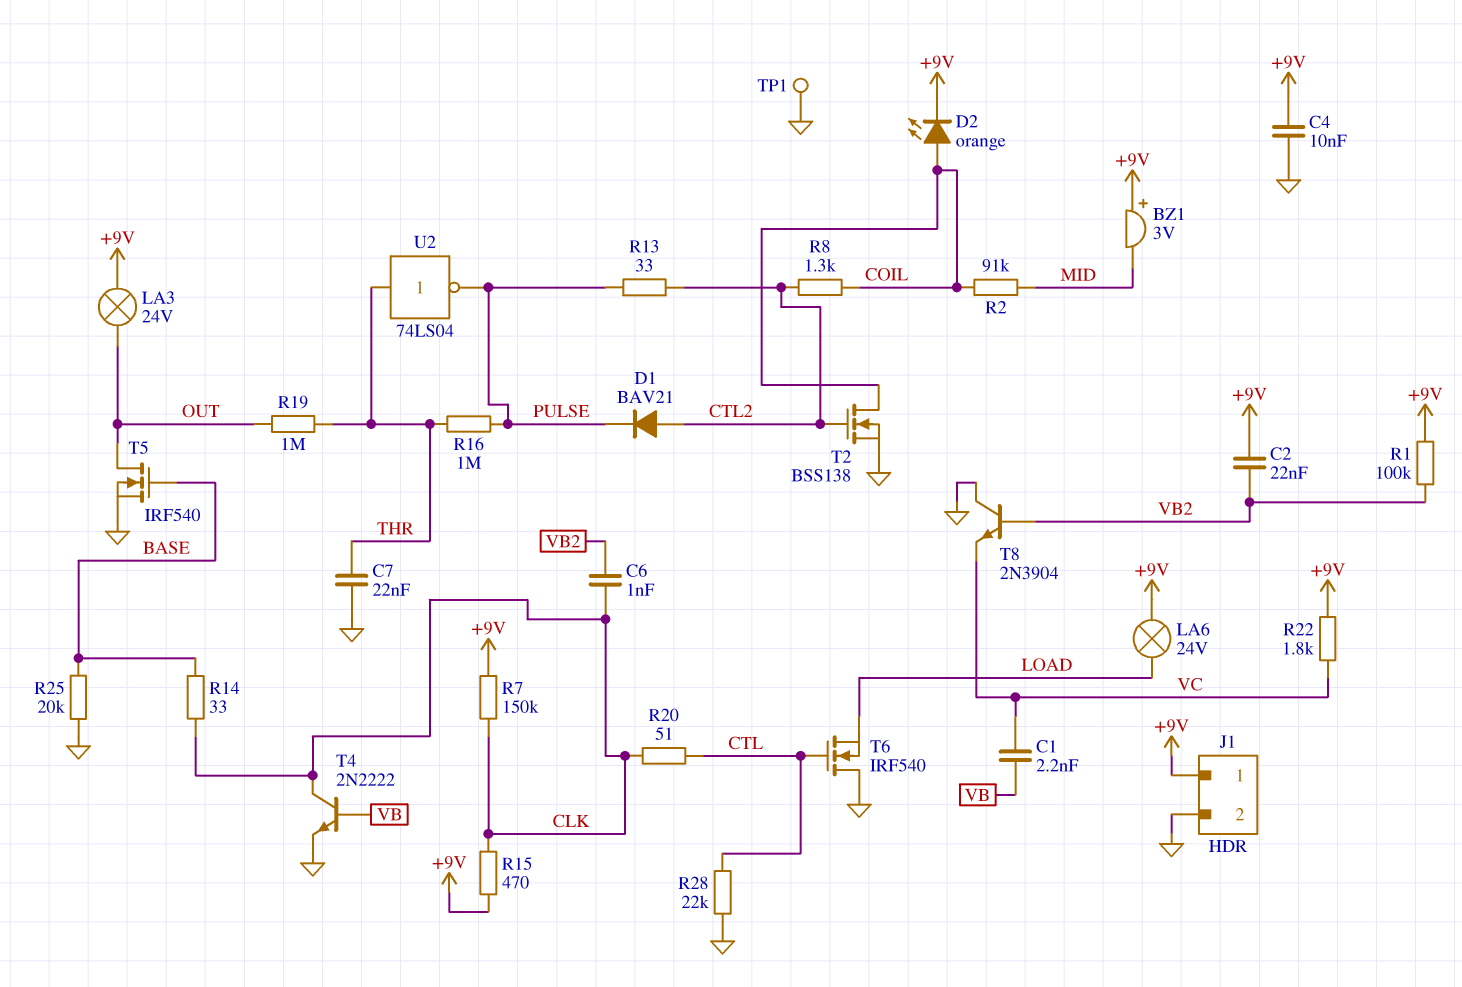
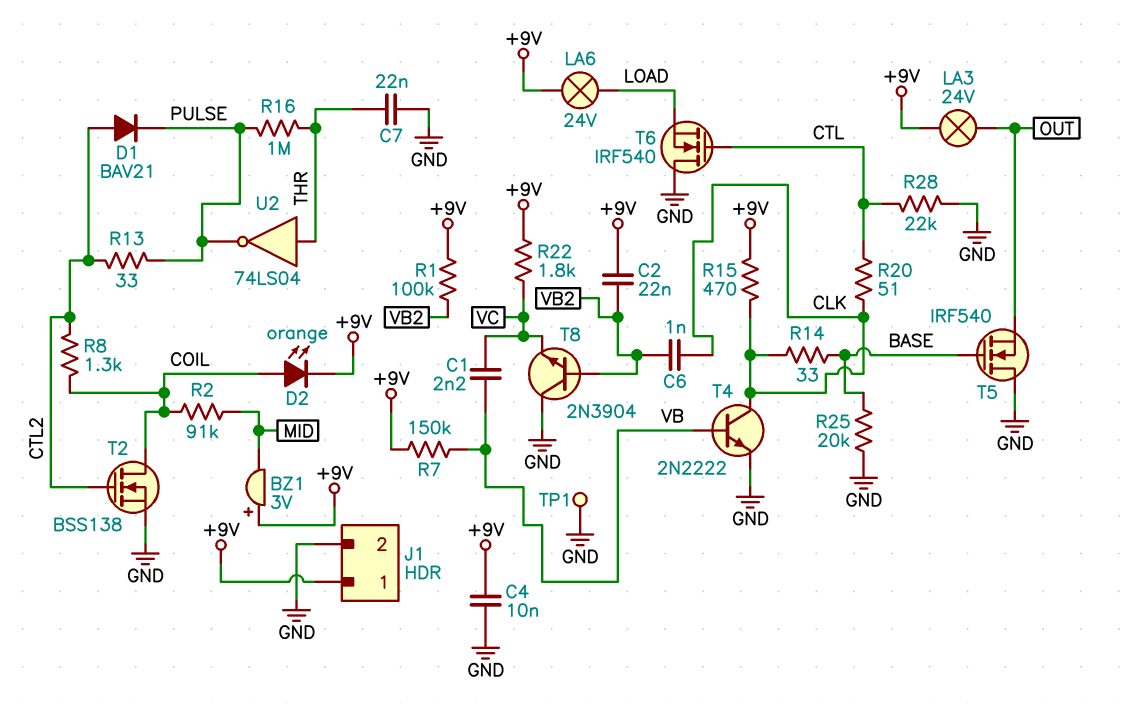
R7: 150k (+9V, CLK) -> 150k (+9V, VB)
R19: 1M (OUT, THR) -> none
T5: NMOS IRF540 (G BASE, D OUT, S GND) -> NMOS IRF540 (G BASE, D GND, S OUT)

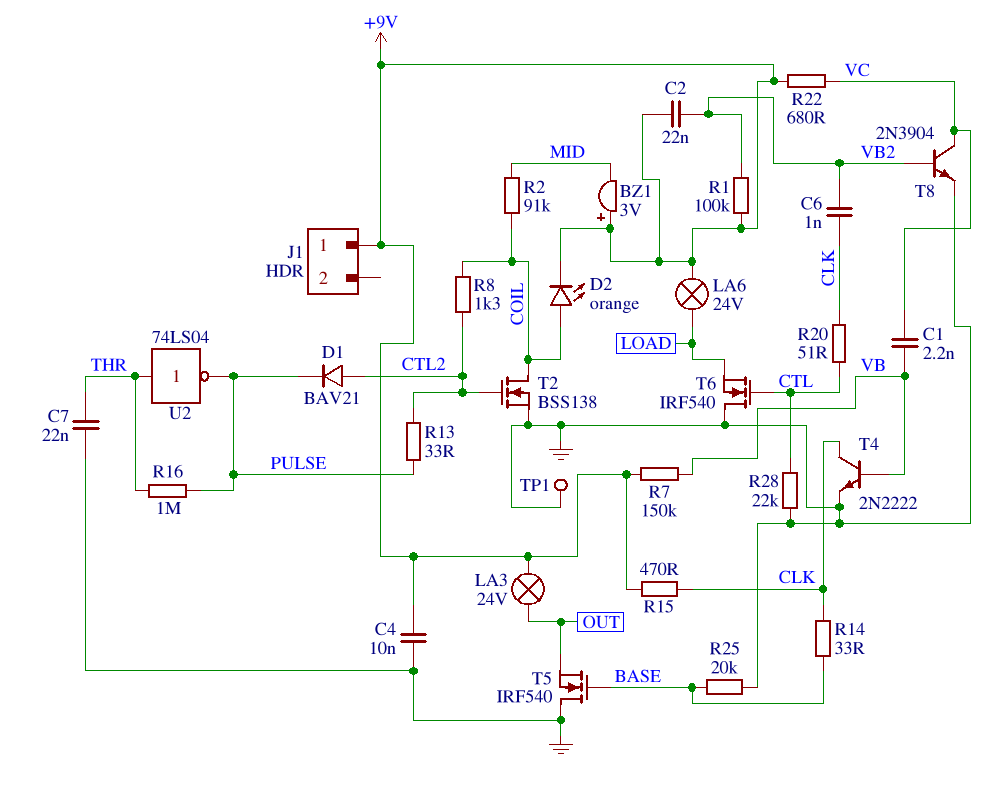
J1 pin 2: GND -> none
R22: 1.8k (+9V, VC) -> 680 (+9V, VC)
T8: NPN 2N3904 (B VB2, C GND, E VC) -> NPN 2N3904 (B VB2, C VC, E GND)

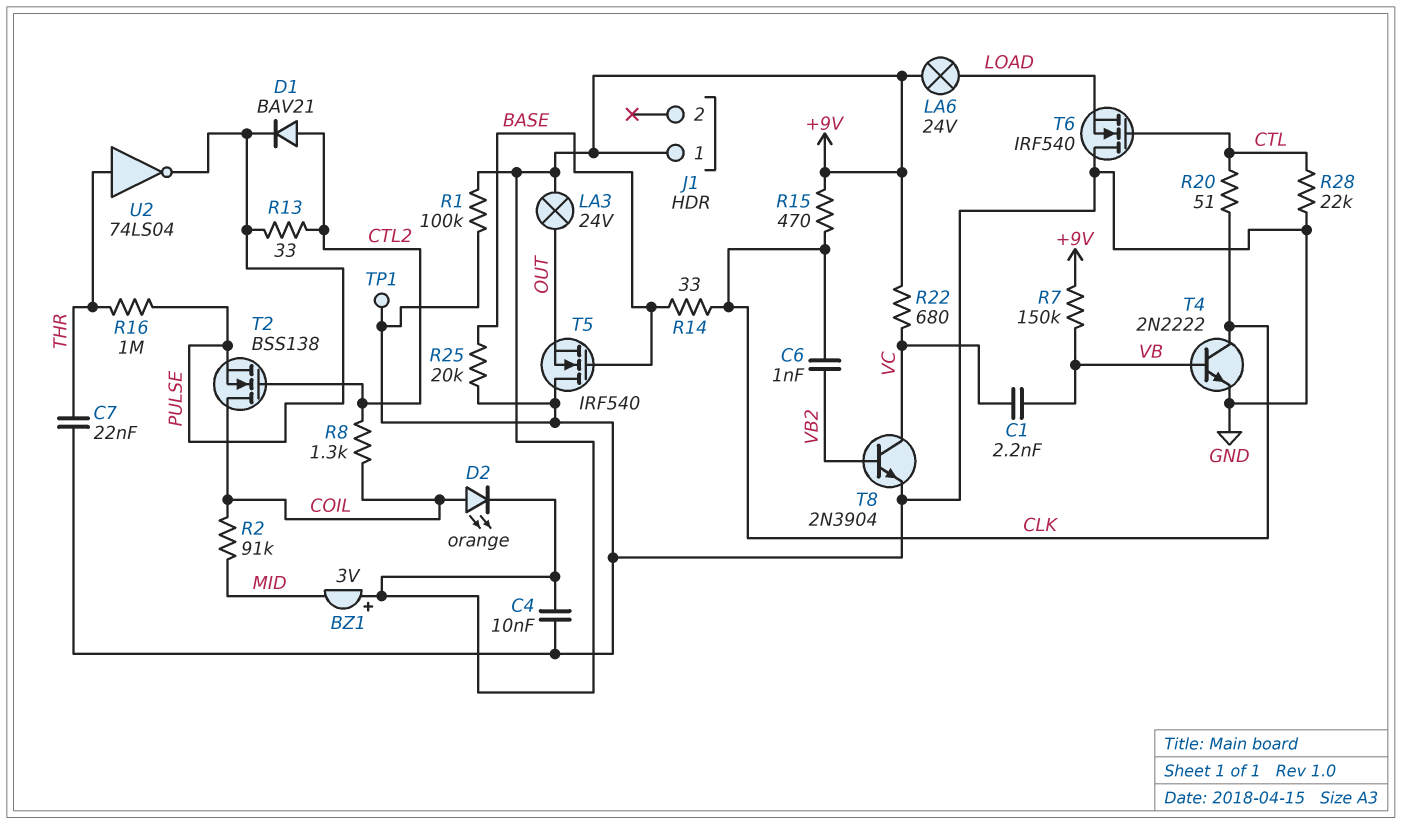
C2: 22nF (+9V, VB2) -> none
R1: 100k (+9V, VB2) -> 100k (+9V, GND)
T2: NMOS BSS138 (G CTL2, D COIL, S GND) -> NMOS BSS138 (G CTL2, D COIL, S PULSE)

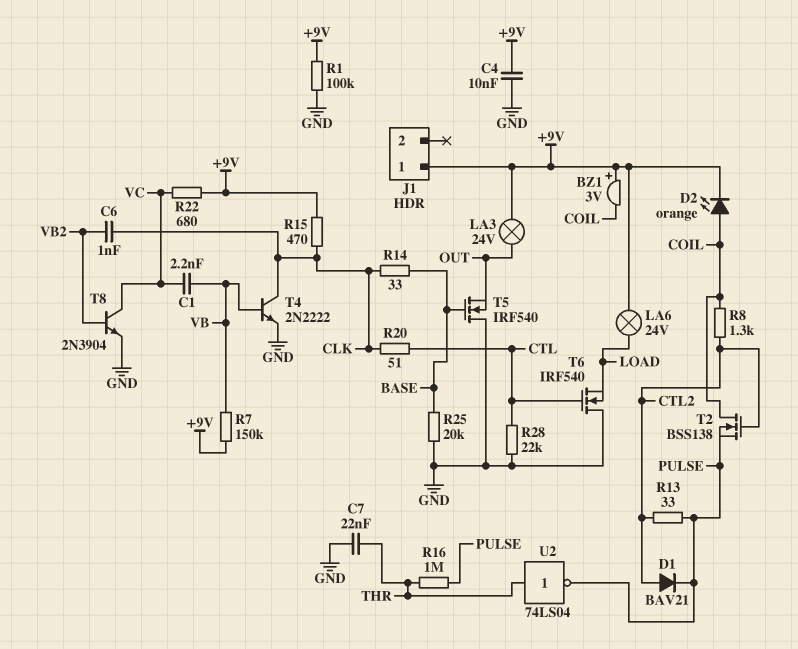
BZ1: buzzer 3V (plus +9V, minus MID) -> buzzer 3V (plus +9V, minus COIL)
R2: 91k (COIL, MID) -> none
TP1: test point (GND) -> none

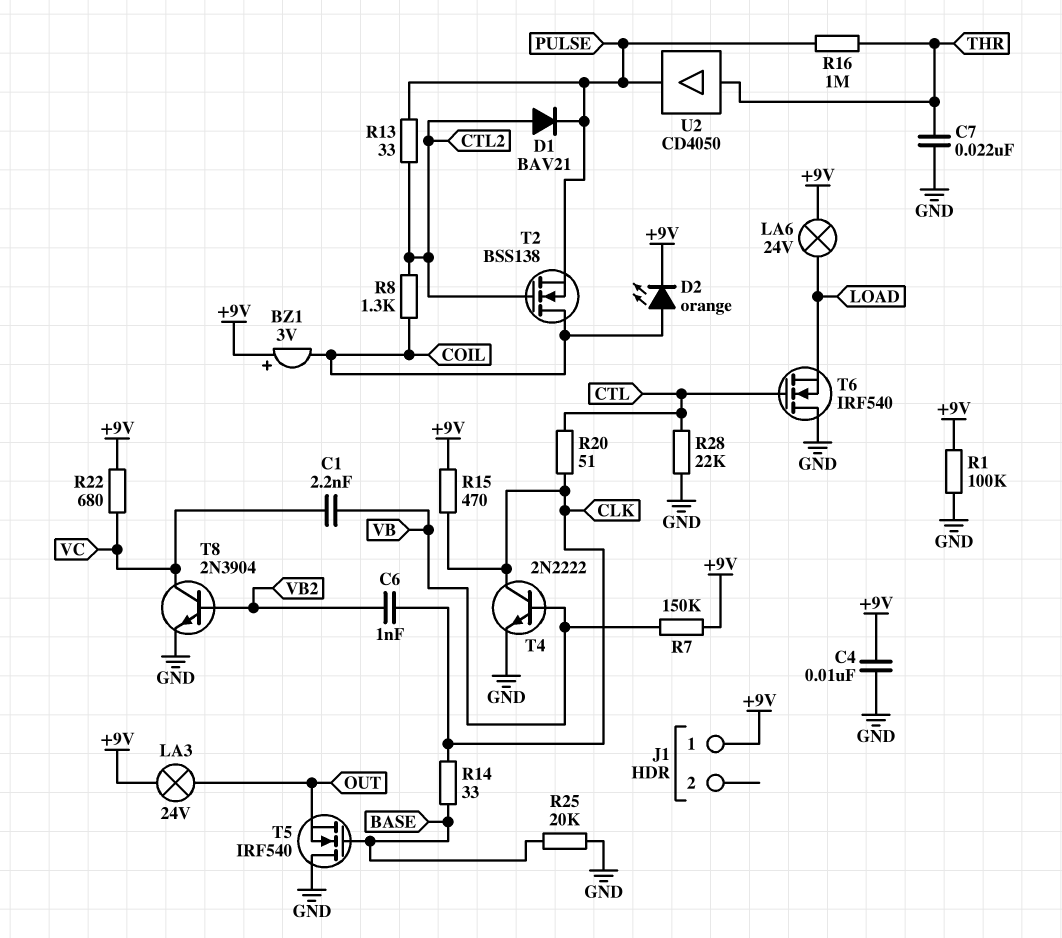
U2: NOT 74LS04 (in THR, out PULSE) -> buffer CD4050 (in THR, out PULSE)

